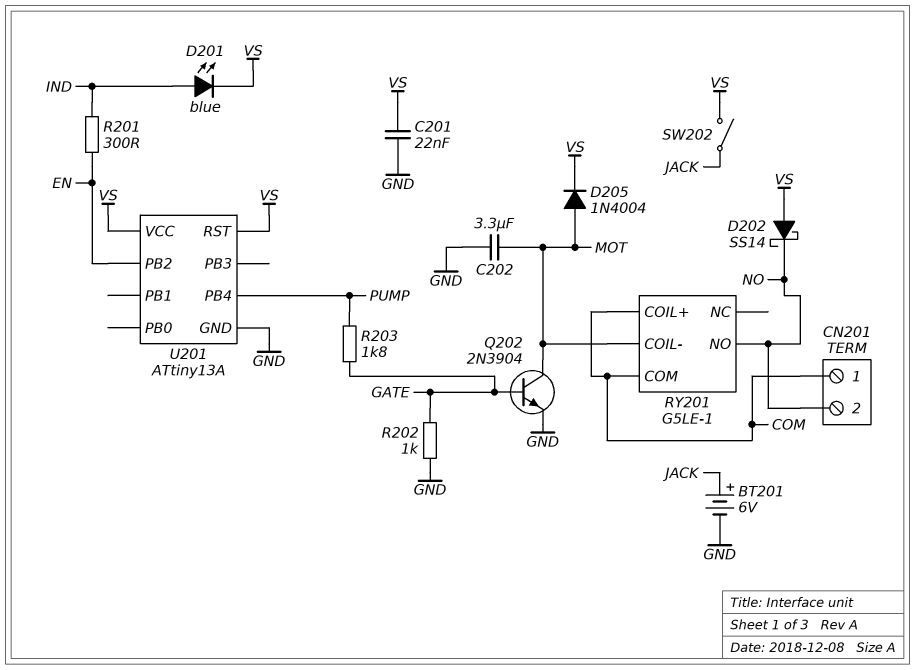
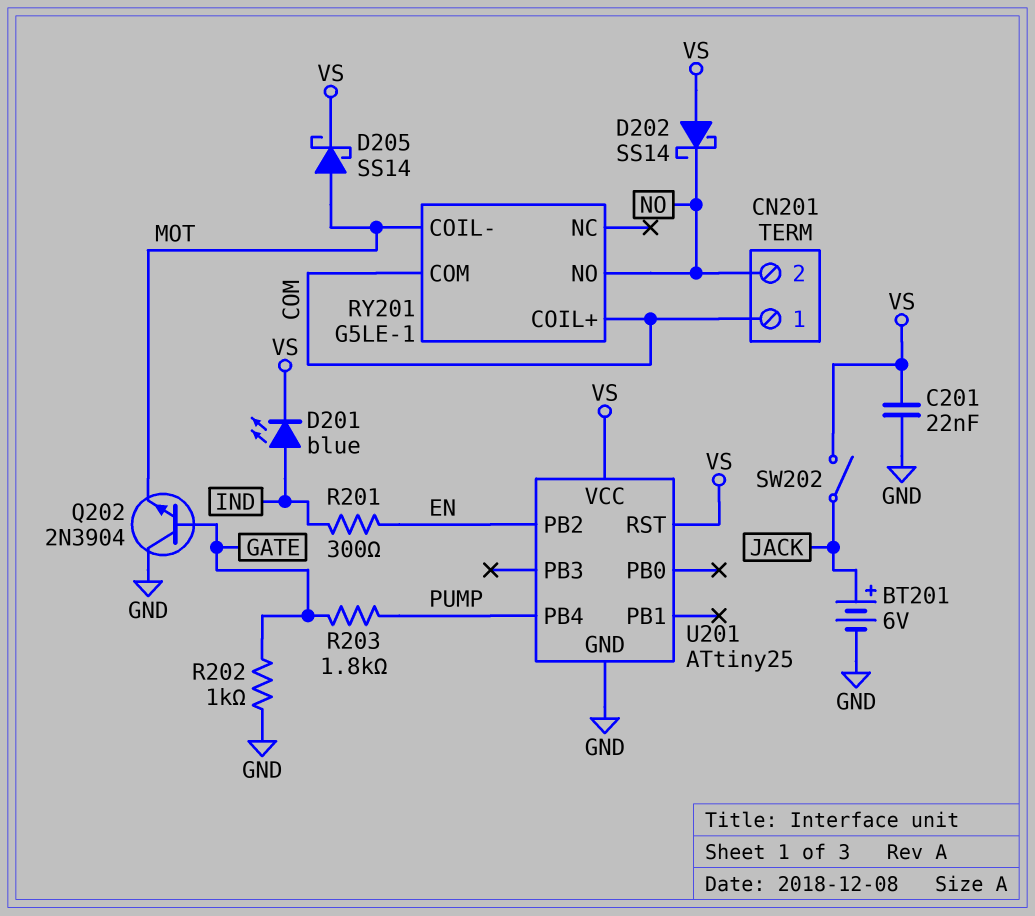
C202: 3.3uF (GND, MOT) -> none
D205: diode 1N4004 (A MOT, K VS) -> schottky SS14 (A MOT, K VS)
Q202: NPN 2N3904 (B GATE, C MOT, E GND) -> NPN 2N3904 (B GATE, C GND, E MOT)
U201: ATtiny13A -> ATtiny25

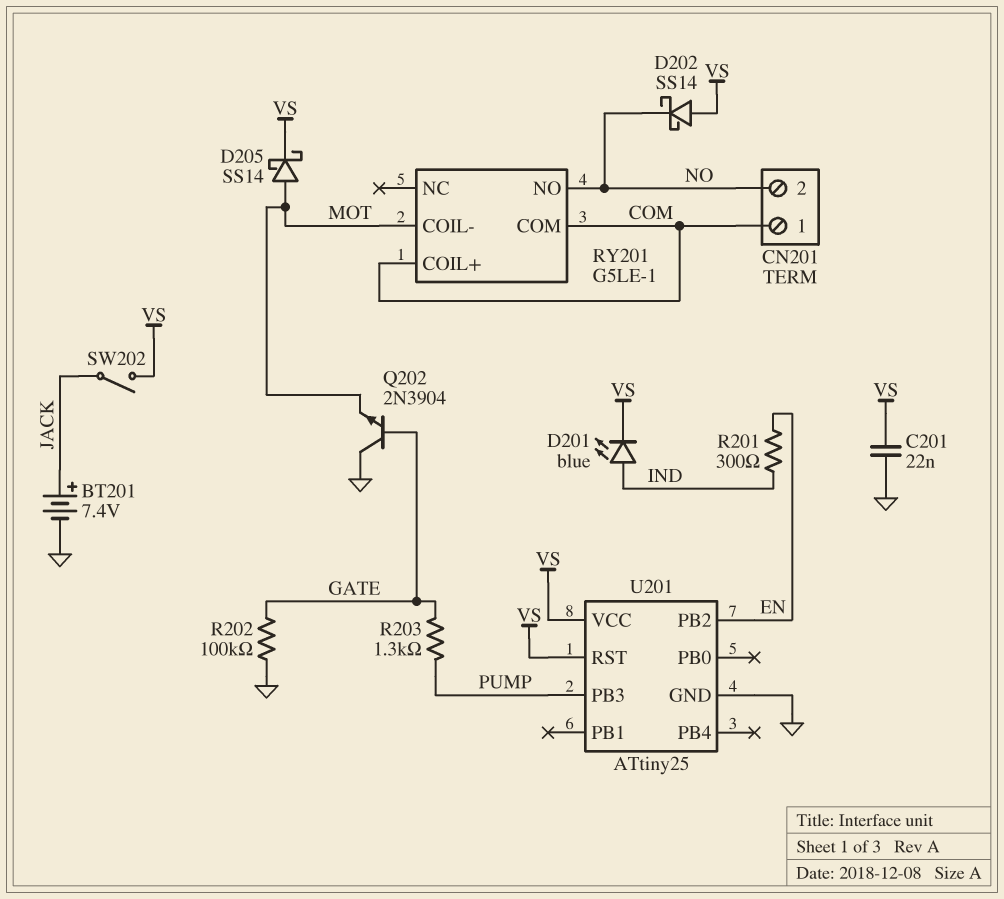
BT201: 6V (plus JACK, minus GND) -> 7.4V (plus JACK, minus GND)
R202: 1k (GATE, GND) -> 100k (GATE, GND)
R203: 1.8k (GATE, PUMP) -> 1.3k (GATE, PUMP)
U201 pin PB3: none -> PUMP
U201 pin PB4: PUMP -> none

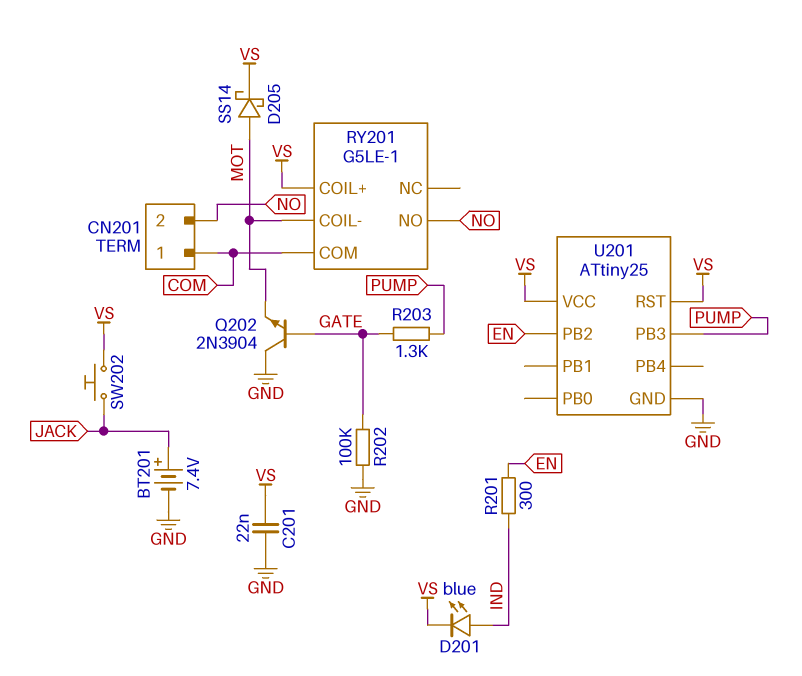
D202: schottky SS14 (A VS, K NO) -> none
RY201 pin COIL+: COM -> VS
SW202: switch (JACK, VS) -> button (JACK, VS)

